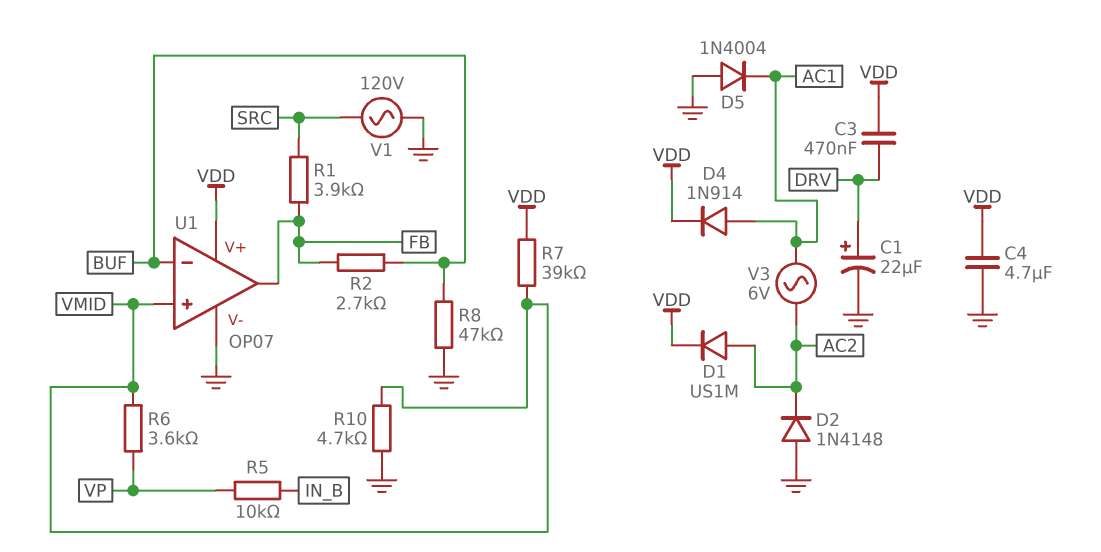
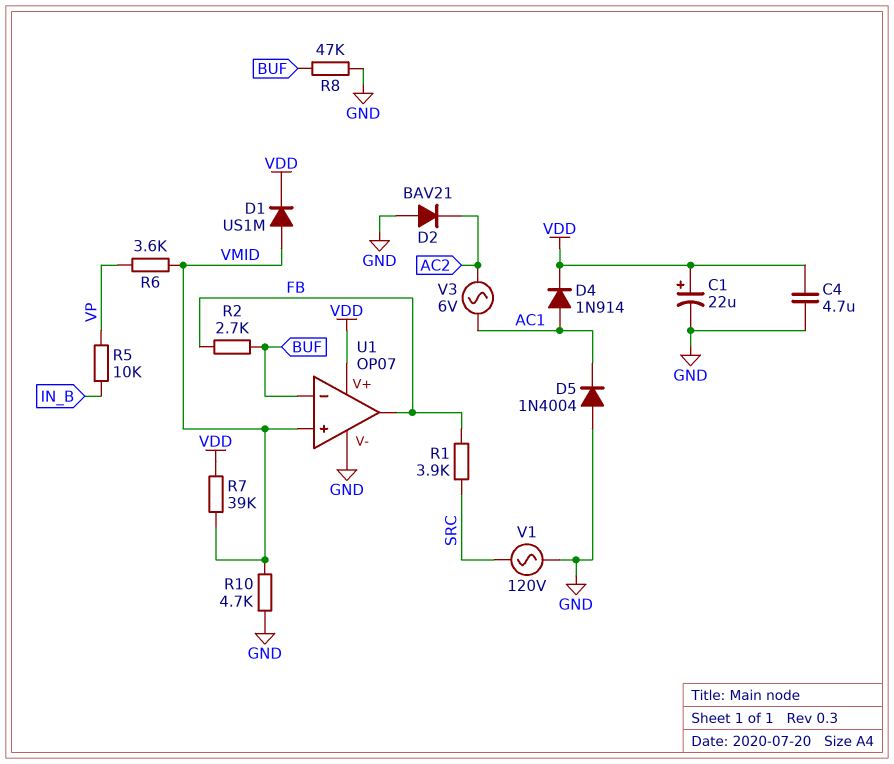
C1: 22uF (plus DRV, minus GND) -> 22uF (plus VDD, minus GND)
C3: 470nF (DRV, VDD) -> none
D1: diode US1M (A AC2, K VDD) -> diode US1M (A VMID, K VDD)
D2: diode 1N4148 (A GND, K AC2) -> diode BAV21 (A GND, K AC2)

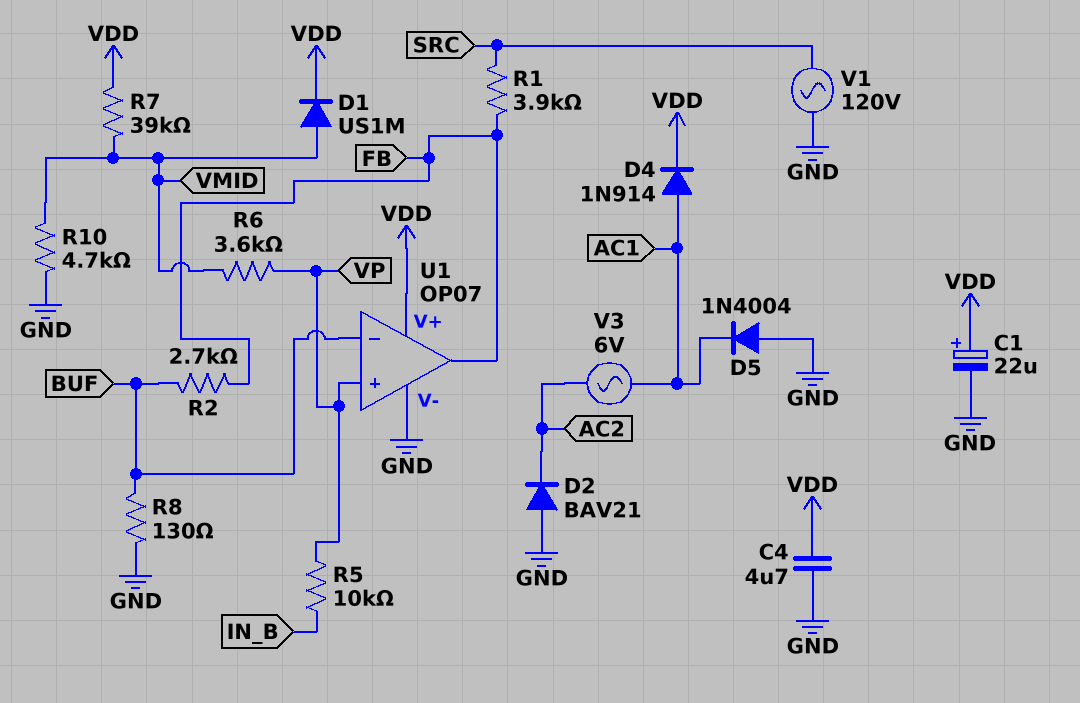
R8: 47k (BUF, GND) -> 130 (BUF, GND)
U1 pin in+: VMID -> VP

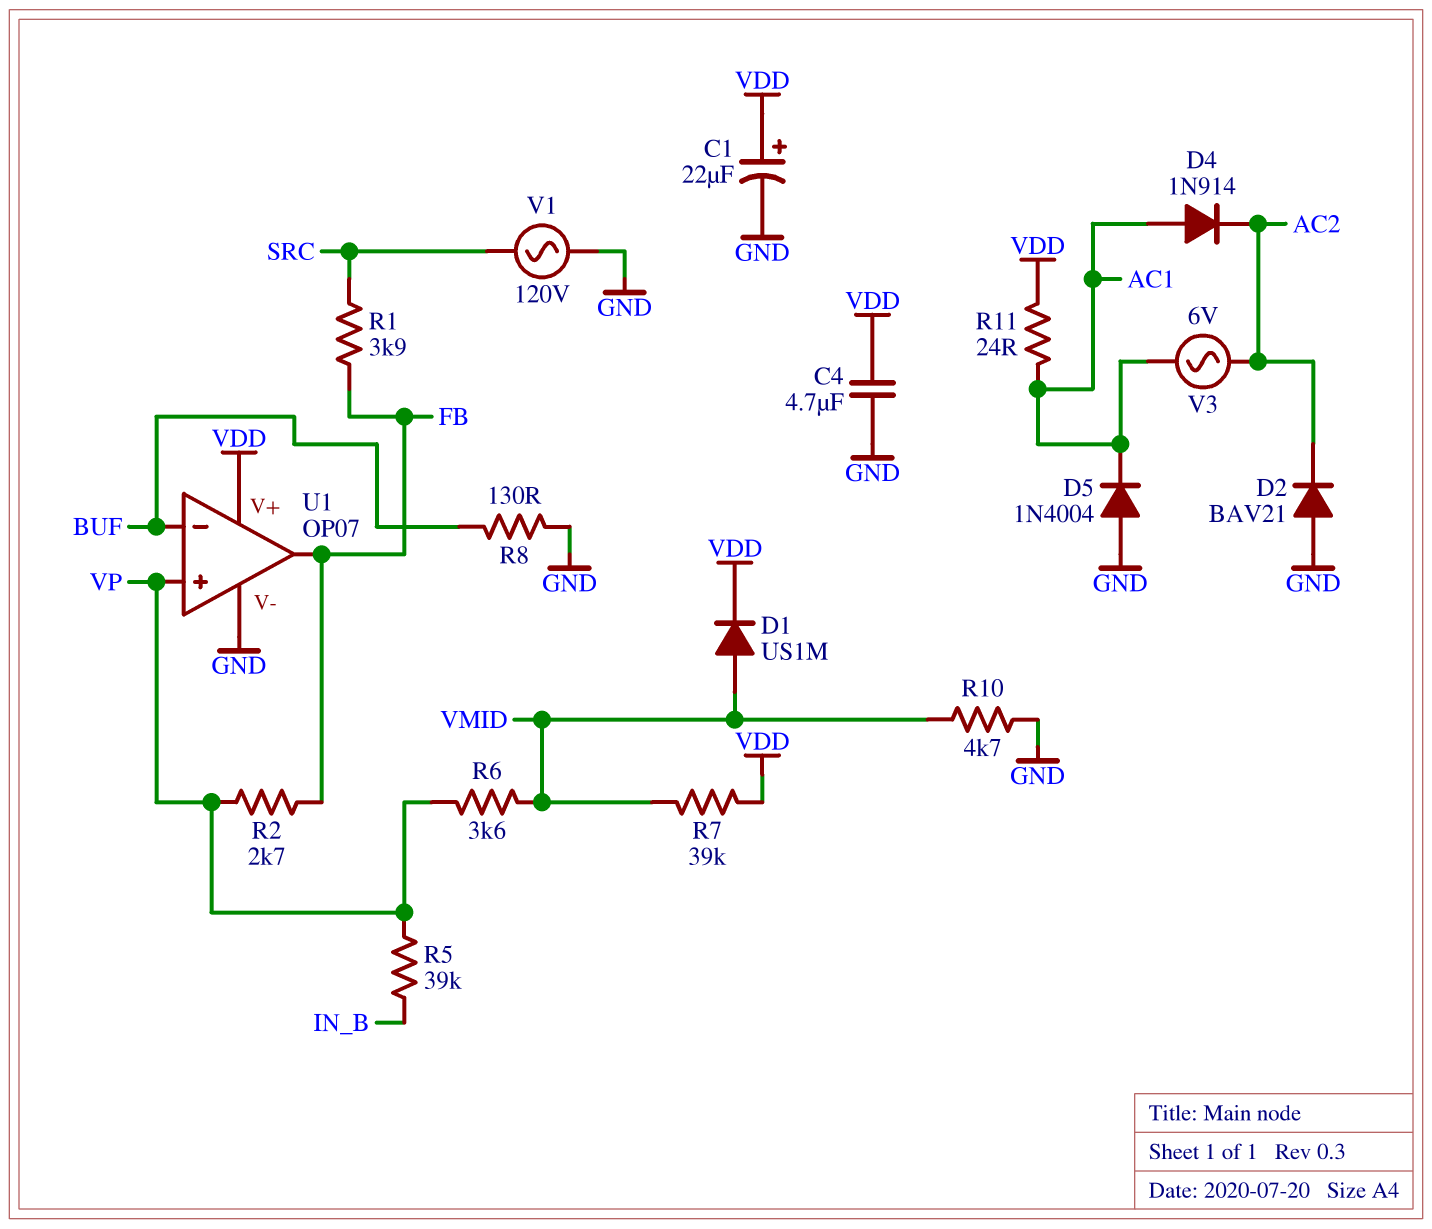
D4: diode 1N914 (A AC1, K VDD) -> diode 1N914 (A AC1, K AC2)
R2: 2.7k (BUF, FB) -> 2.7k (FB, VP)
R5: 10k (IN_B, VP) -> 39k (IN_B, VP)
R11: none -> 24 (AC1, VDD)

